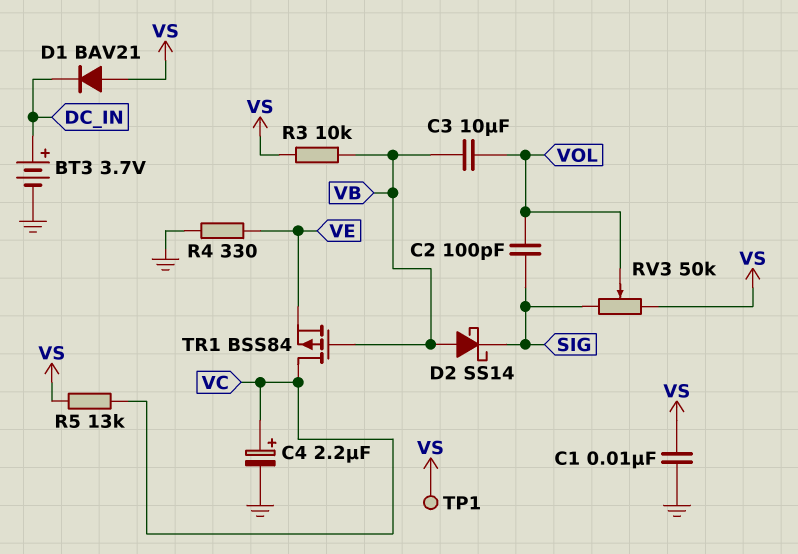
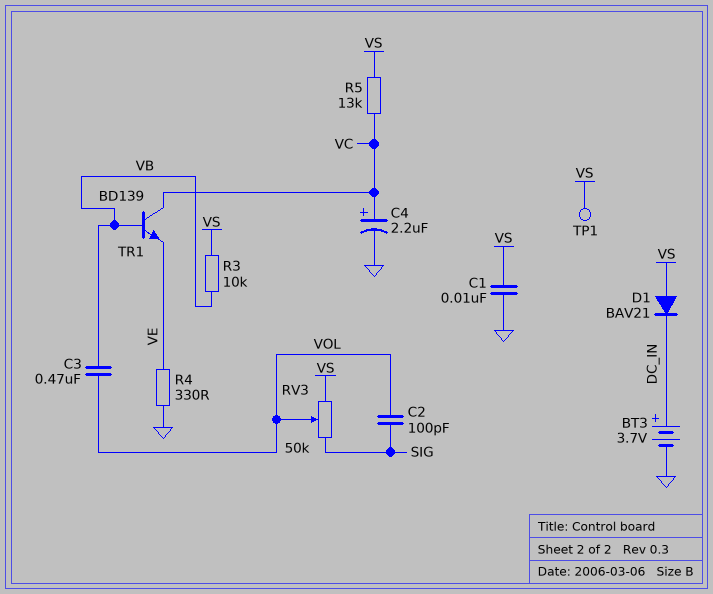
C3: 10uF (VB, VOL) -> 470nF (VB, VOL)
D2: schottky SS14 (A VB, K SIG) -> none
TR1: PMOS BSS84 (G VB, D VC, S VE) -> NPN BD139 (B VB, C VC, E VE)

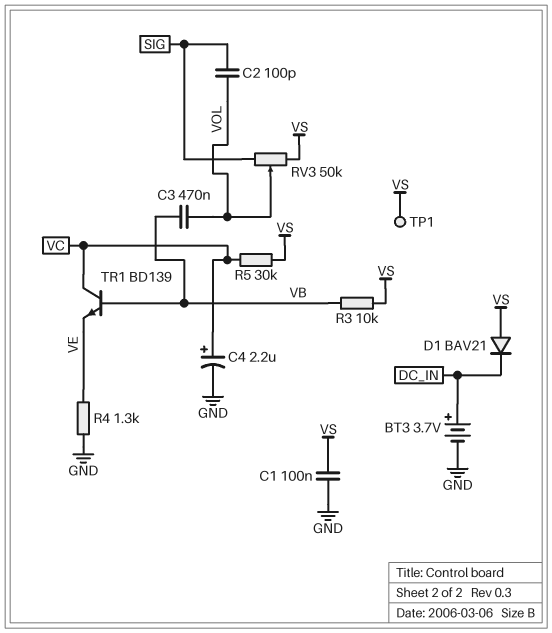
C1: 10nF (GND, VS) -> 100nF (GND, VS)
R4: 330 (GND, VE) -> 1.3k (GND, VE)
R5: 13k (VC, VS) -> 30k (VC, VS)

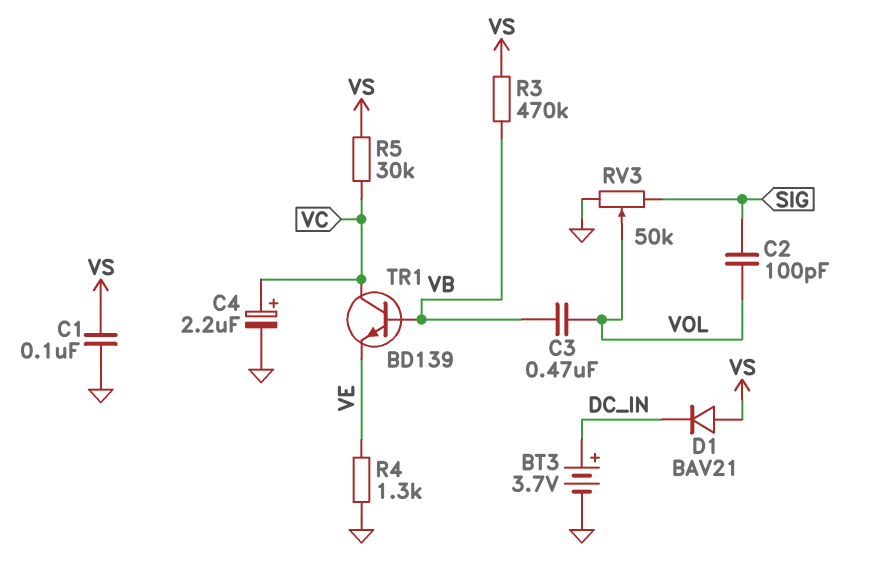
R3: 10k (VB, VS) -> 470k (VB, VS)
RV3: 50k (SIG, VS, wiper VOL) -> 50k (GND, SIG, wiper VOL)
TP1: test point (VS) -> none

